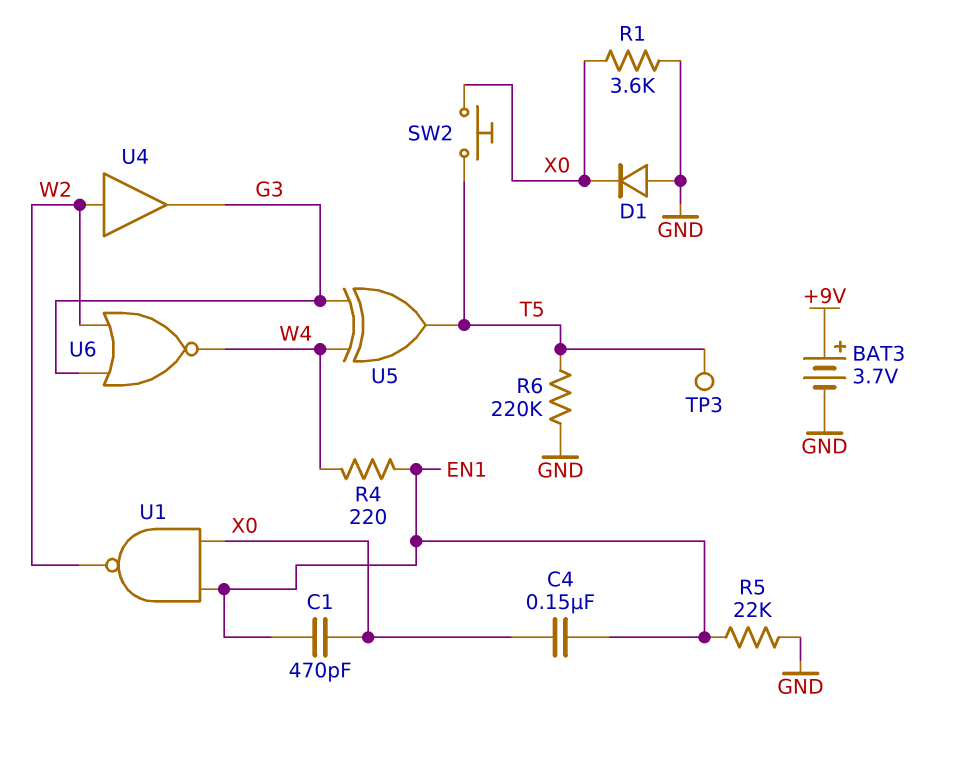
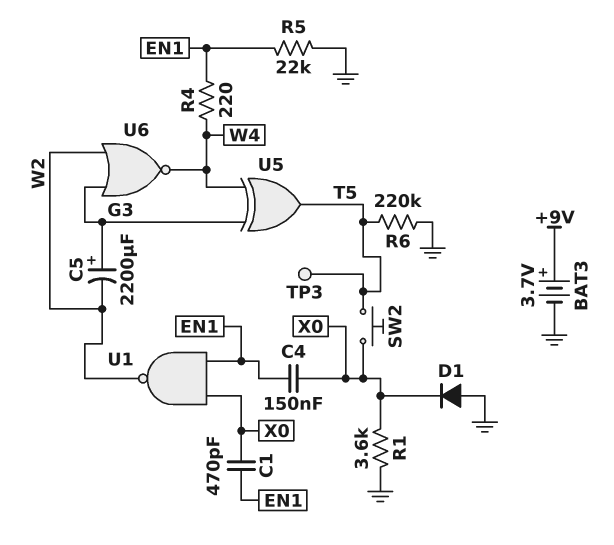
C5: none -> 2200uF (plus G3, minus W2)
U4: buffer (in W2, out G3) -> none

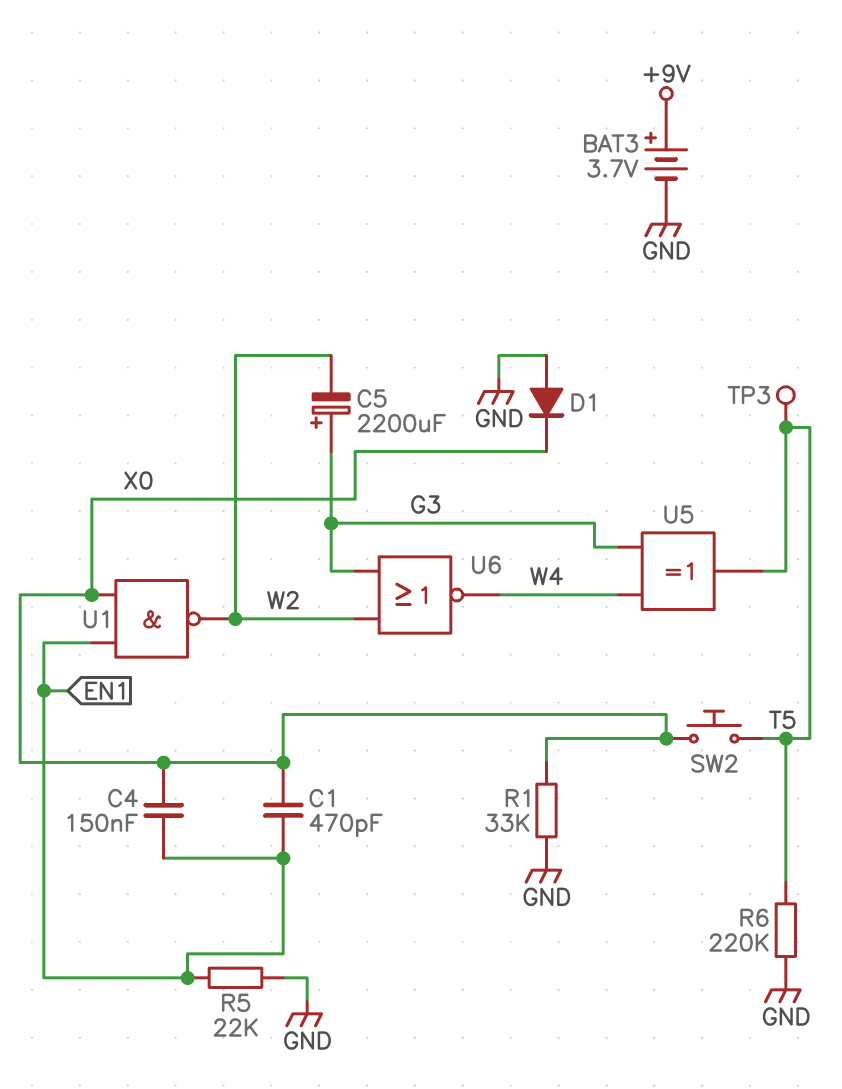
R1: 3.6k (GND, X0) -> 33k (GND, X0)
R4: 220 (EN1, W4) -> none

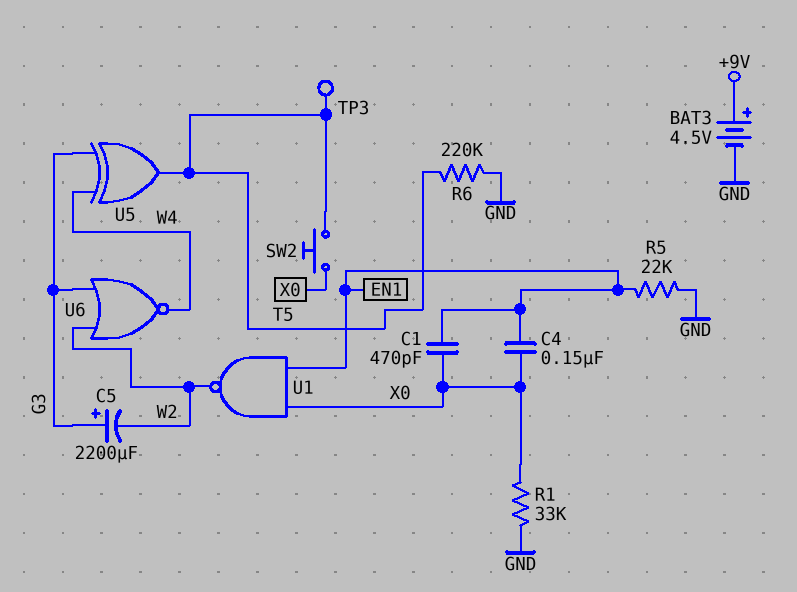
BAT3: 3.7V (plus +9V, minus GND) -> 4.5V (plus +9V, minus GND)
D1: diode (A GND, K X0) -> none

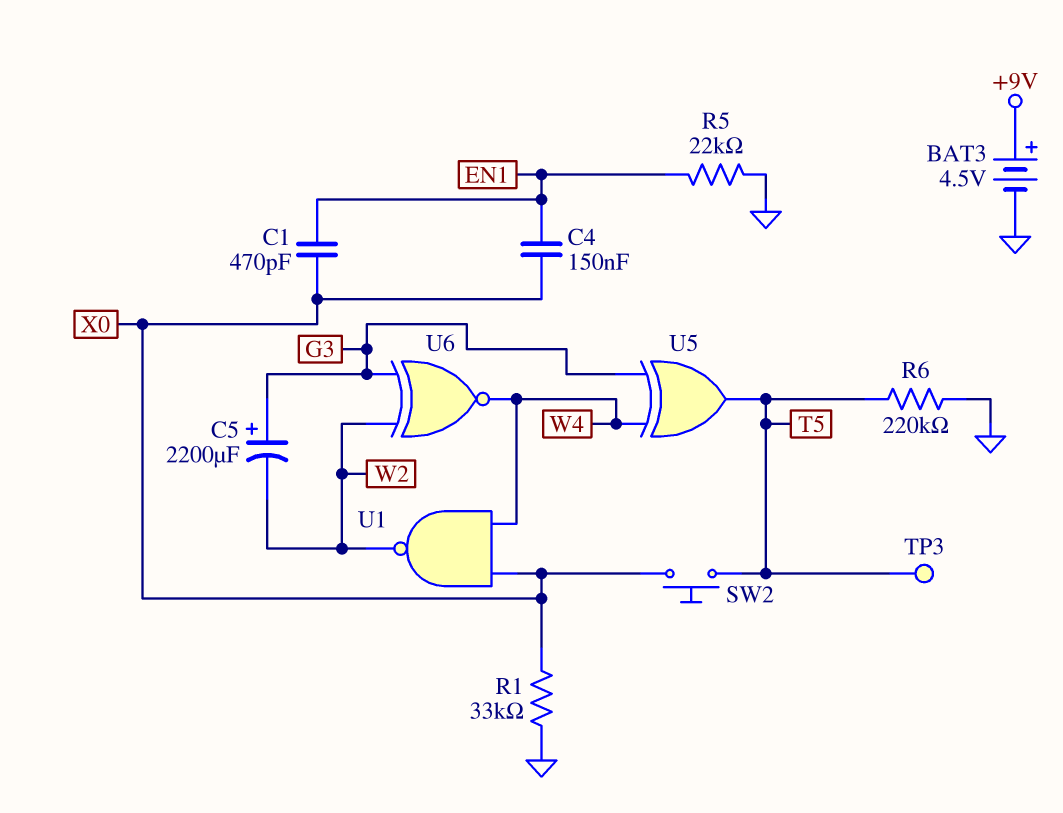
U1: NAND (in EN1, in X0, out W2) -> NAND (in W4, in X0, out W2)
U6: NOR (in G3, in W2, out W4) -> XNOR (in G3, in W2, out W4)

